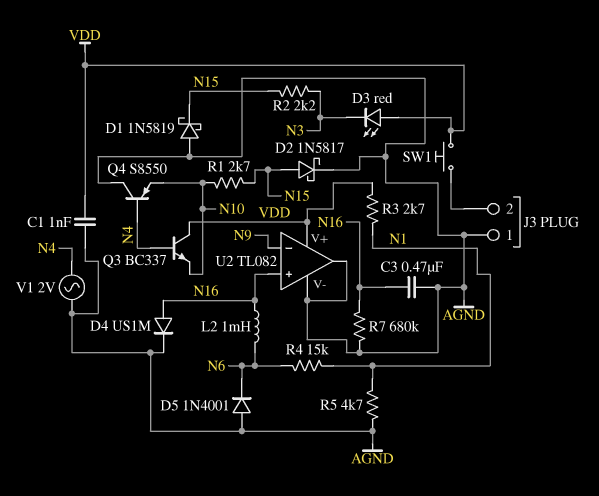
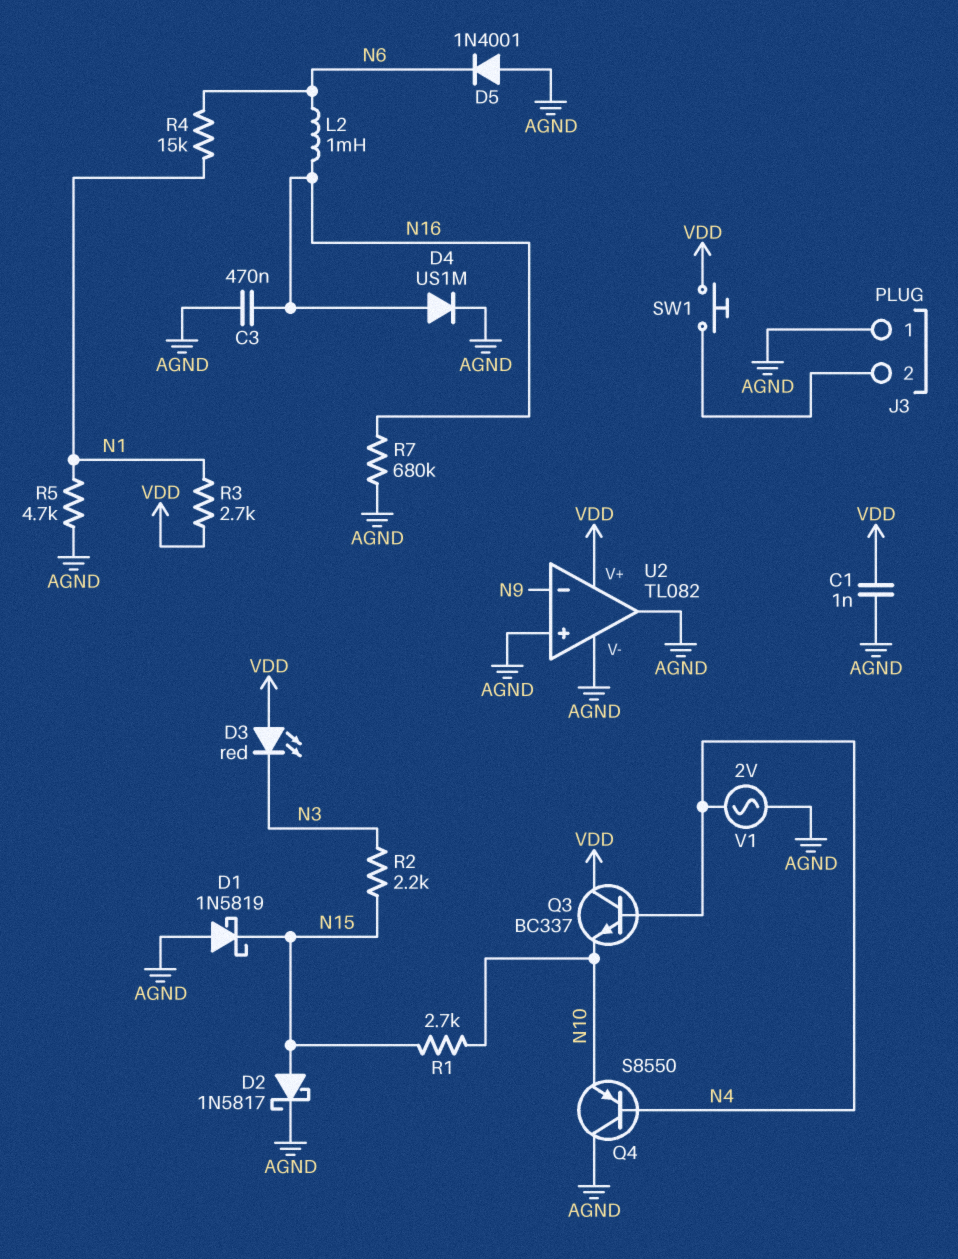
U2 pin in+: N16 -> AGND

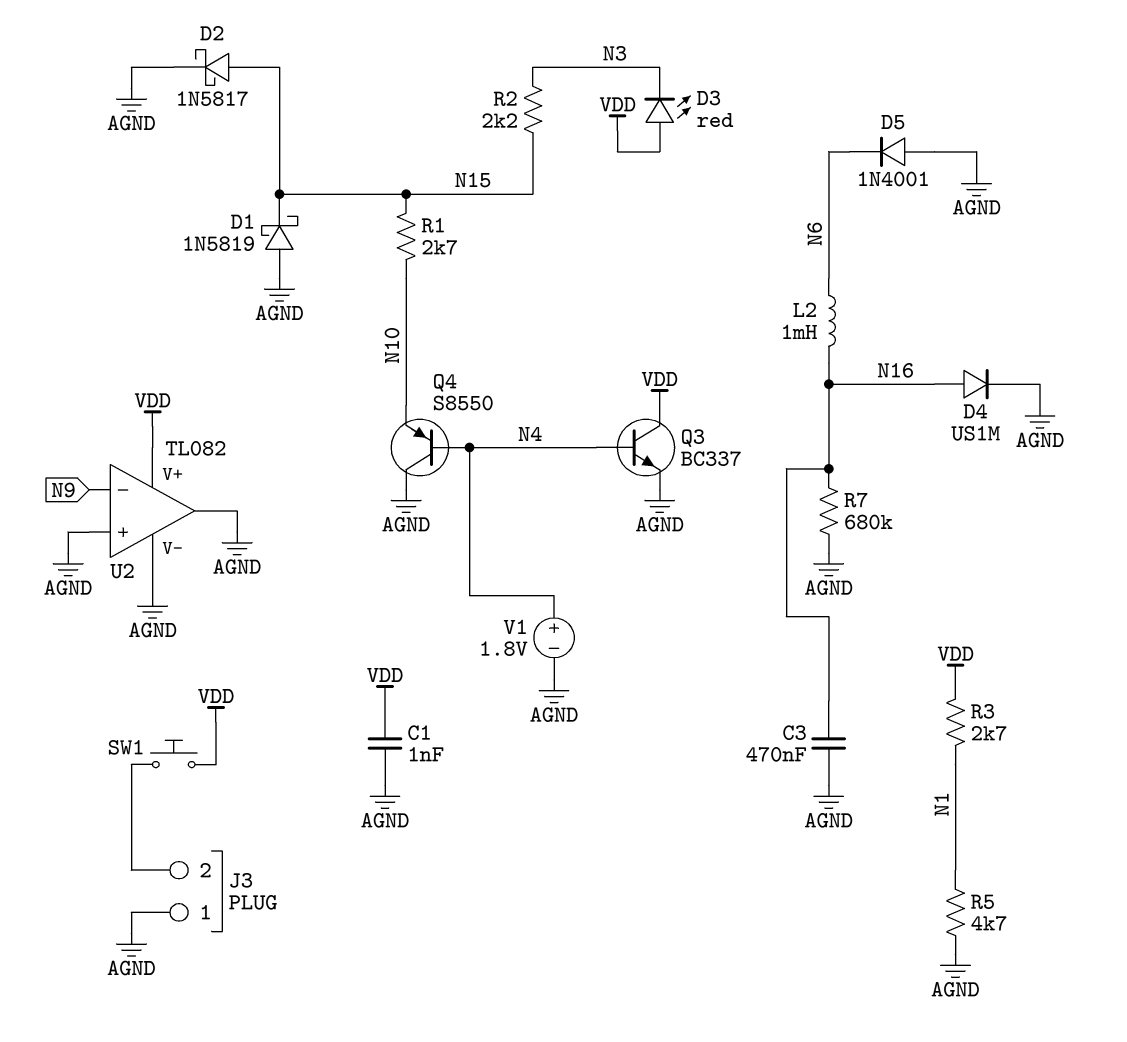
Q3: NPN BC337 (B N4, C VDD, E N10) -> NPN BC337 (B N4, C VDD, E AGND)
R4: 15k (N1, N6) -> none
V1: AC 2V (AGND, N4) -> 1.8V (plus N4, minus AGND)

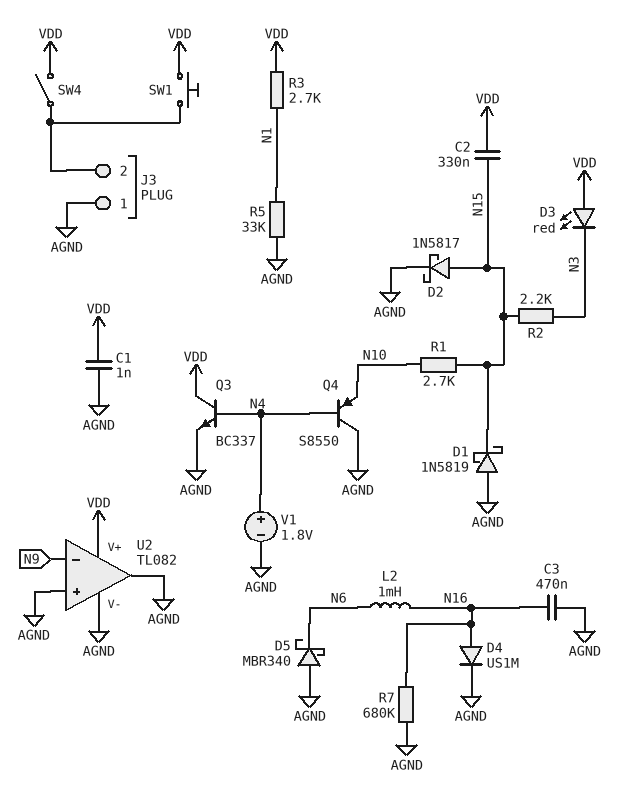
C2: none -> 330nF (N15, VDD)
D5: diode 1N4001 (A AGND, K N6) -> schottky MBR340 (A AGND, K N6)
R5: 4.7k (AGND, N1) -> 33k (AGND, N1)
SW4: none -> switch (J3/2, VDD)

